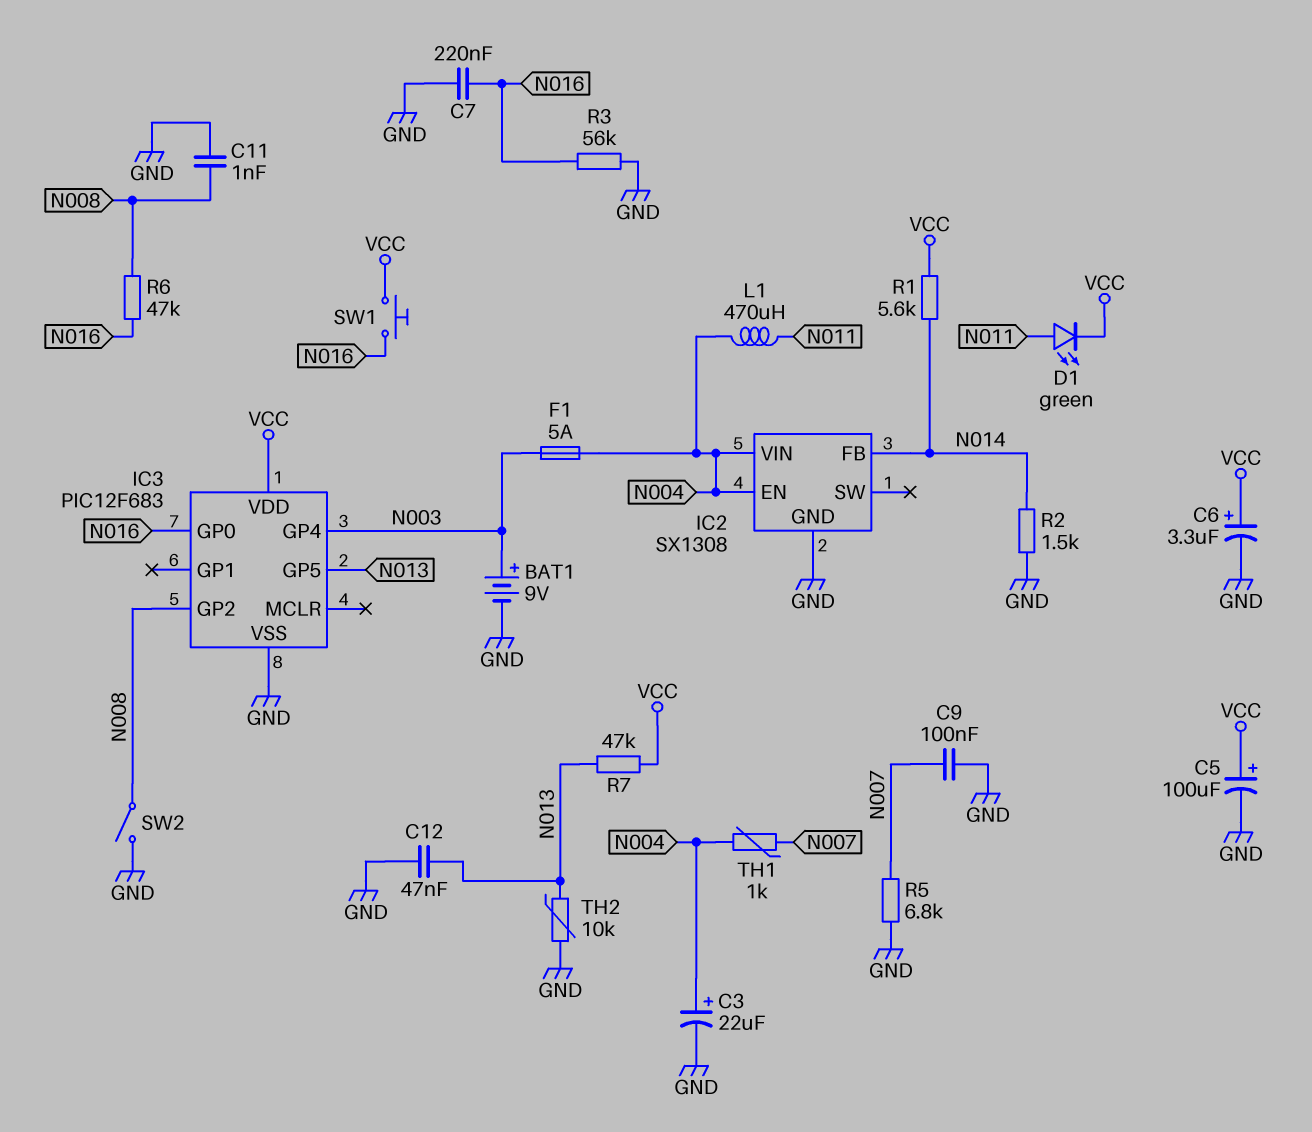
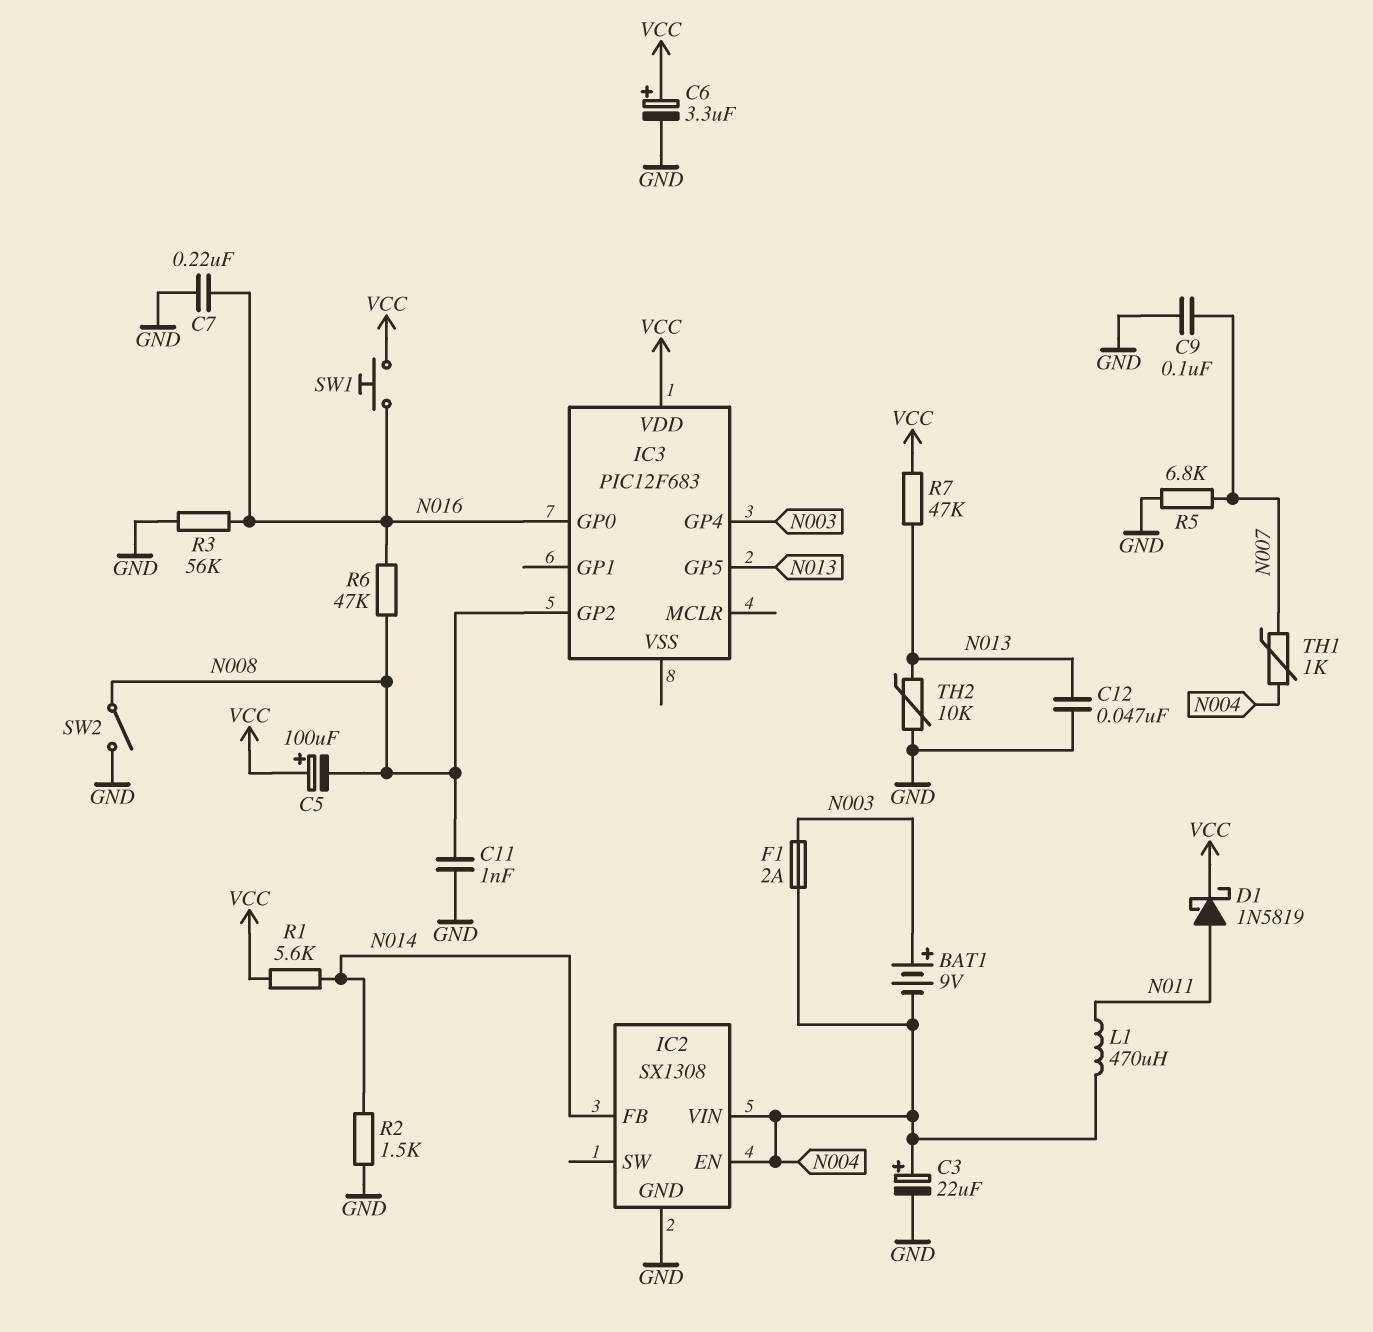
BAT1: 9V (plus N003, minus GND) -> 9V (plus N003, minus N004)
C5: 100uF (plus VCC, minus GND) -> 100uF (plus VCC, minus N008)
D1: LED green (A N011, K VCC) -> schottky 1N5819 (A N011, K VCC)
F1: 5A (N003, N004) -> 2A (N003, N004)
IC3 pin VSS: GND -> none

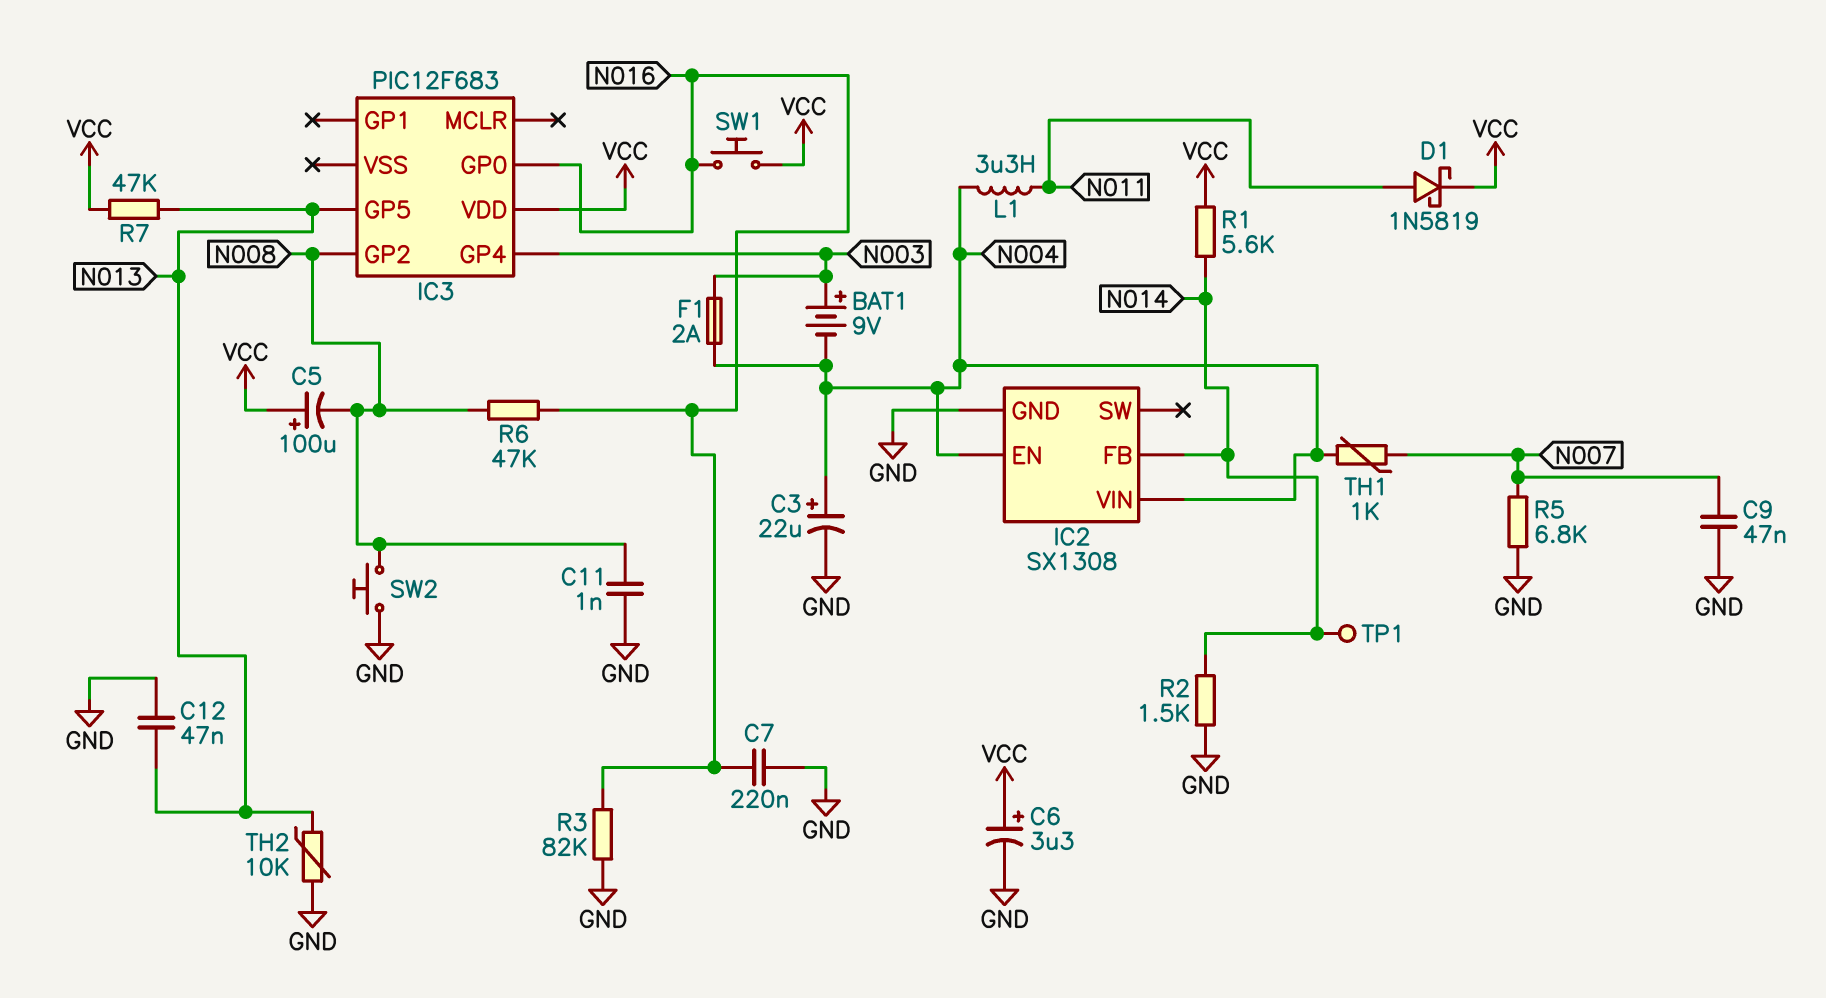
C9: 100nF (GND, N007) -> 47nF (GND, N007)
L1: 470uH (N004, N011) -> 3.3uH (N004, N011)
R3: 56k (GND, N016) -> 82k (GND, N016)
SW2: switch (GND, N008) -> button (GND, N008)
TP1: none -> test point (N014)

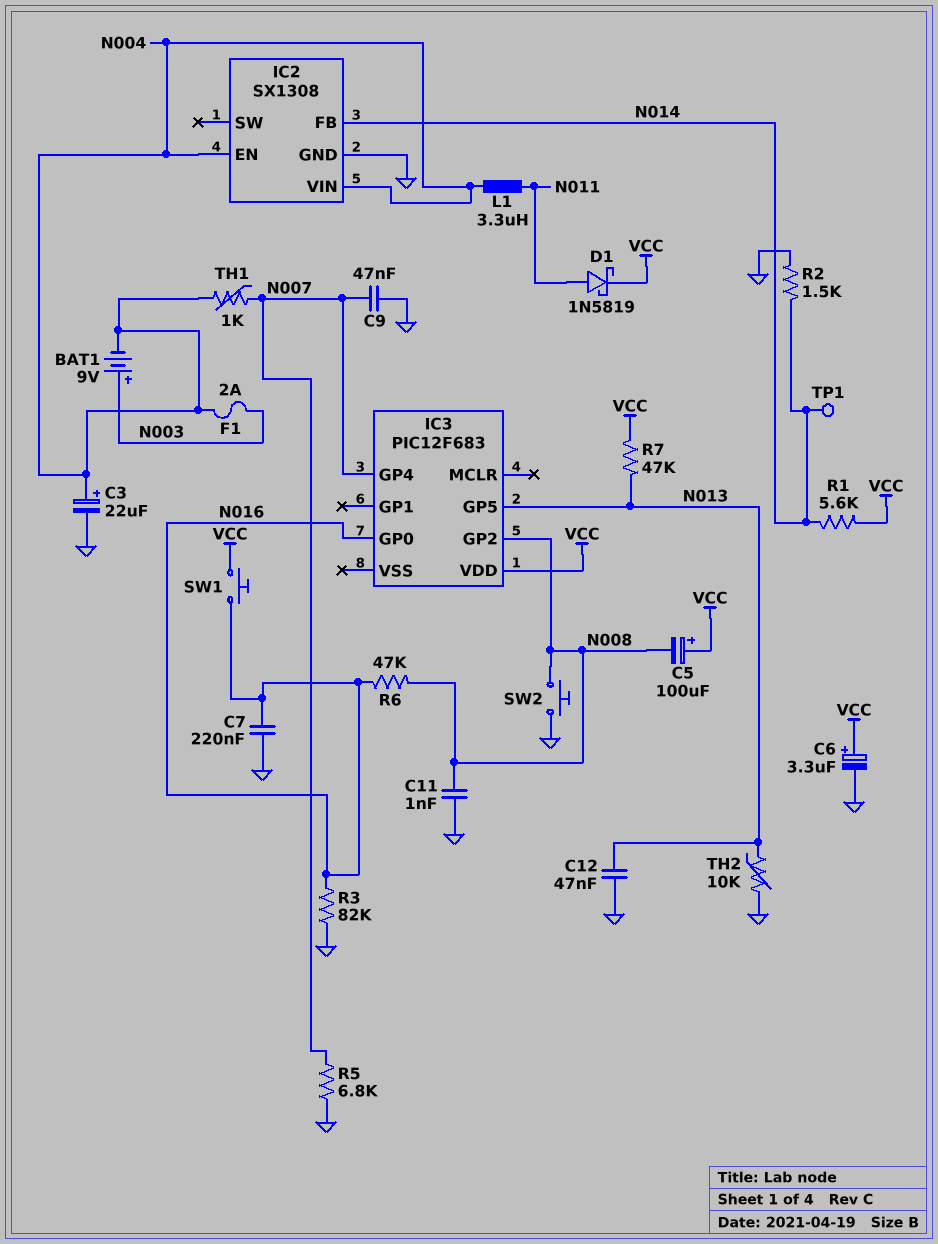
IC3 pin GP4: N003 -> N007

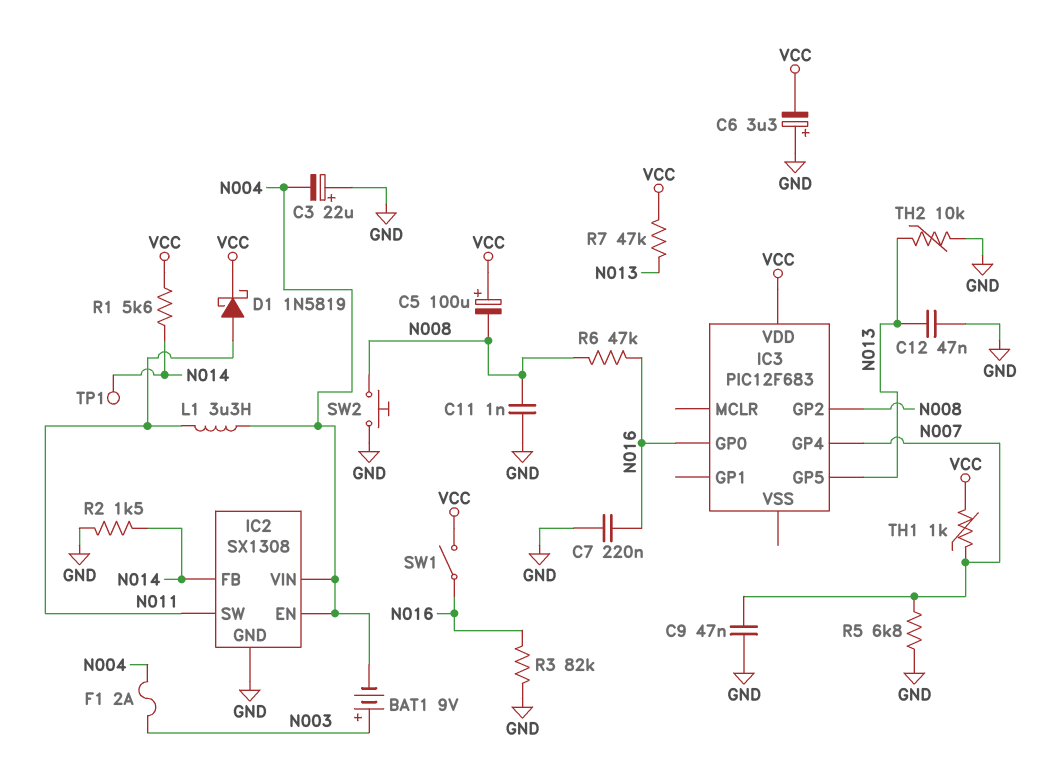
C3: 22uF (plus N004, minus GND) -> 22uF (plus GND, minus N004)
C6: 3.3uF (plus VCC, minus GND) -> 3.3uF (plus GND, minus VCC)
IC2 pin SW: none -> N011
SW1: button (N016, VCC) -> switch (N016, VCC)
TH1: 1k (N004, N007) -> 1k (N007, VCC)

